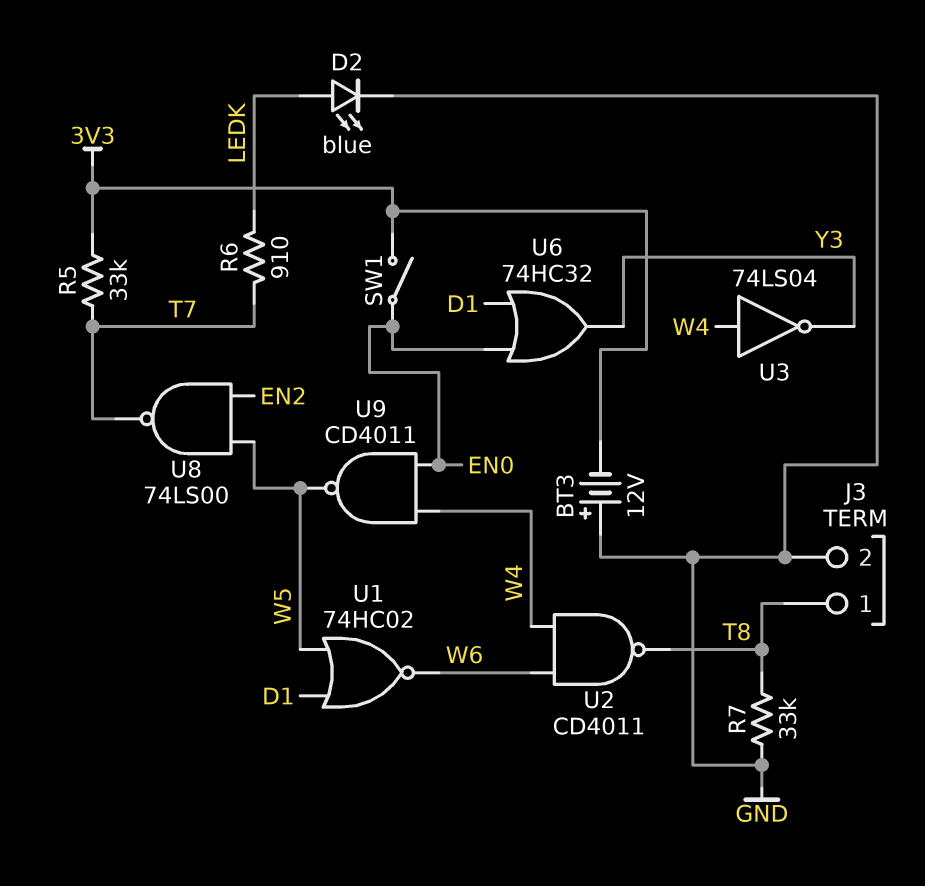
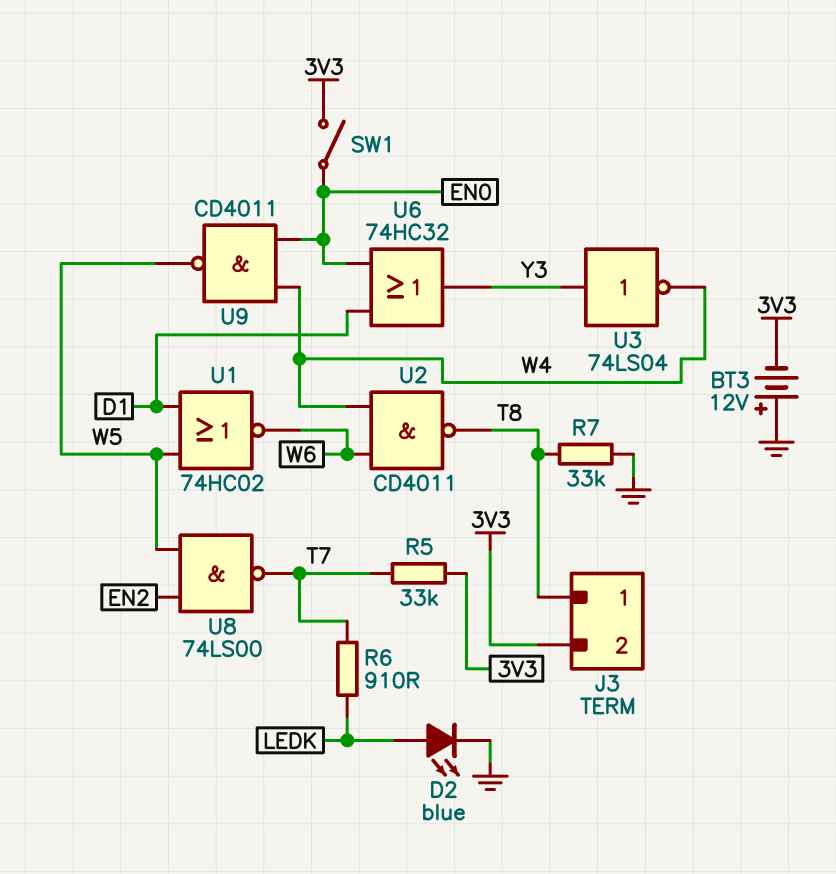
J3 pin 2: GND -> 3V3
U3: NOT 74LS04 (in W4, out Y3) -> NOT 74LS04 (in Y3, out W4)

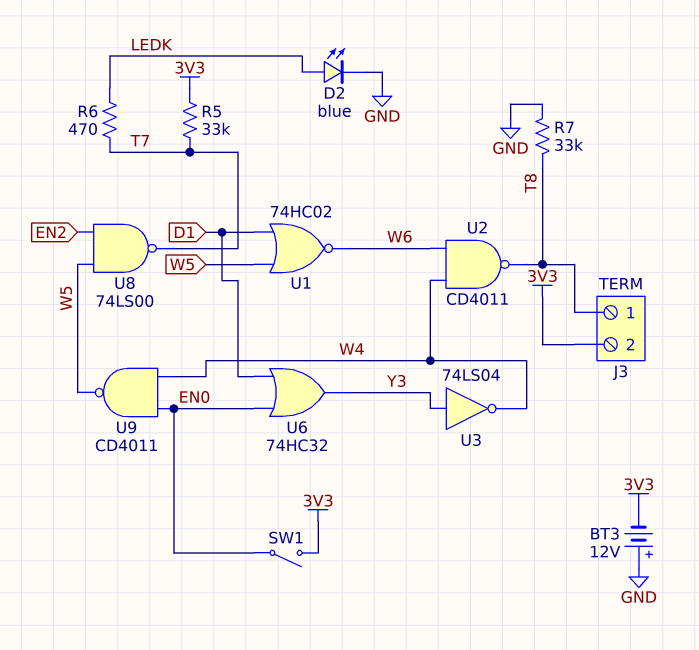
R6: 910 (LEDK, T7) -> 470 (LEDK, T7)

